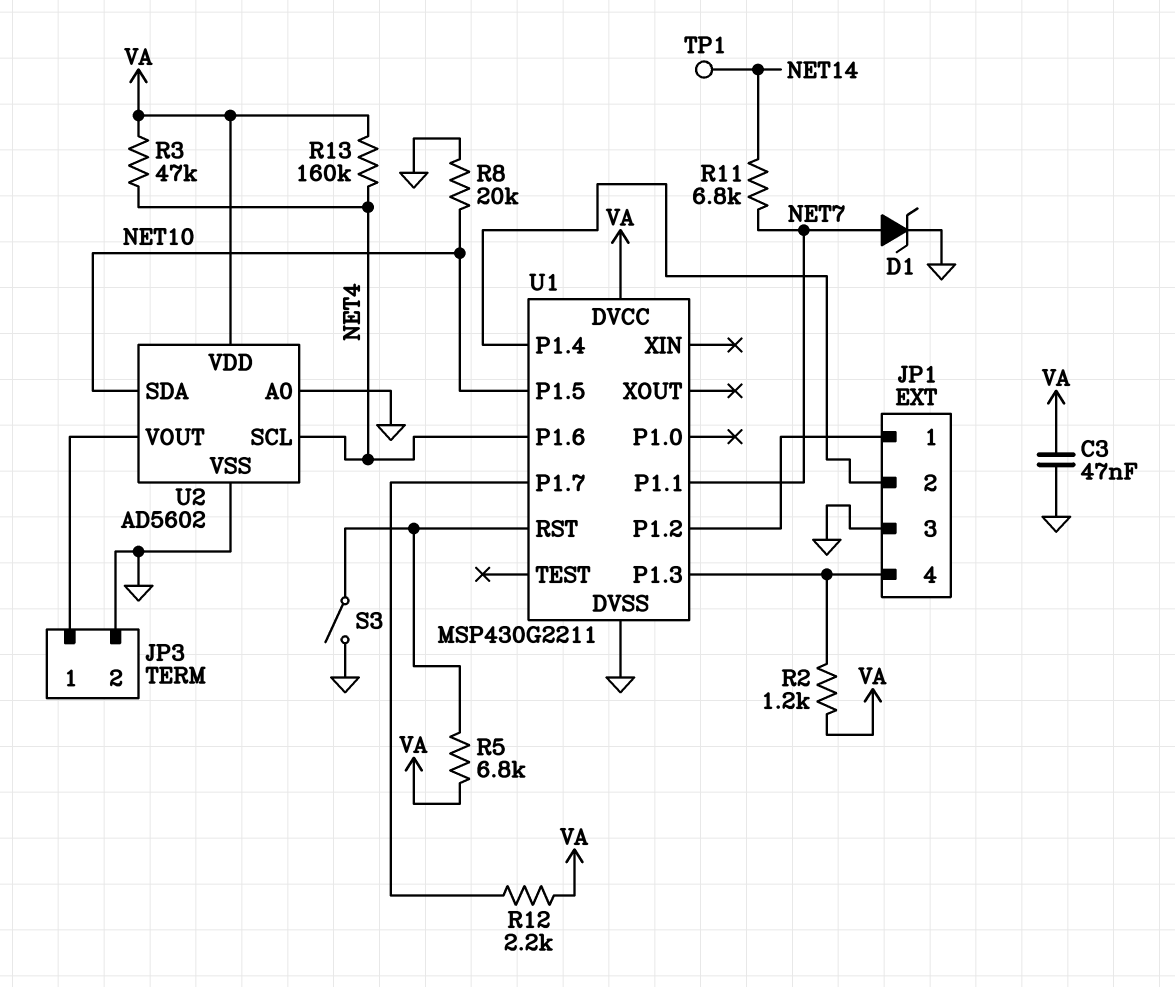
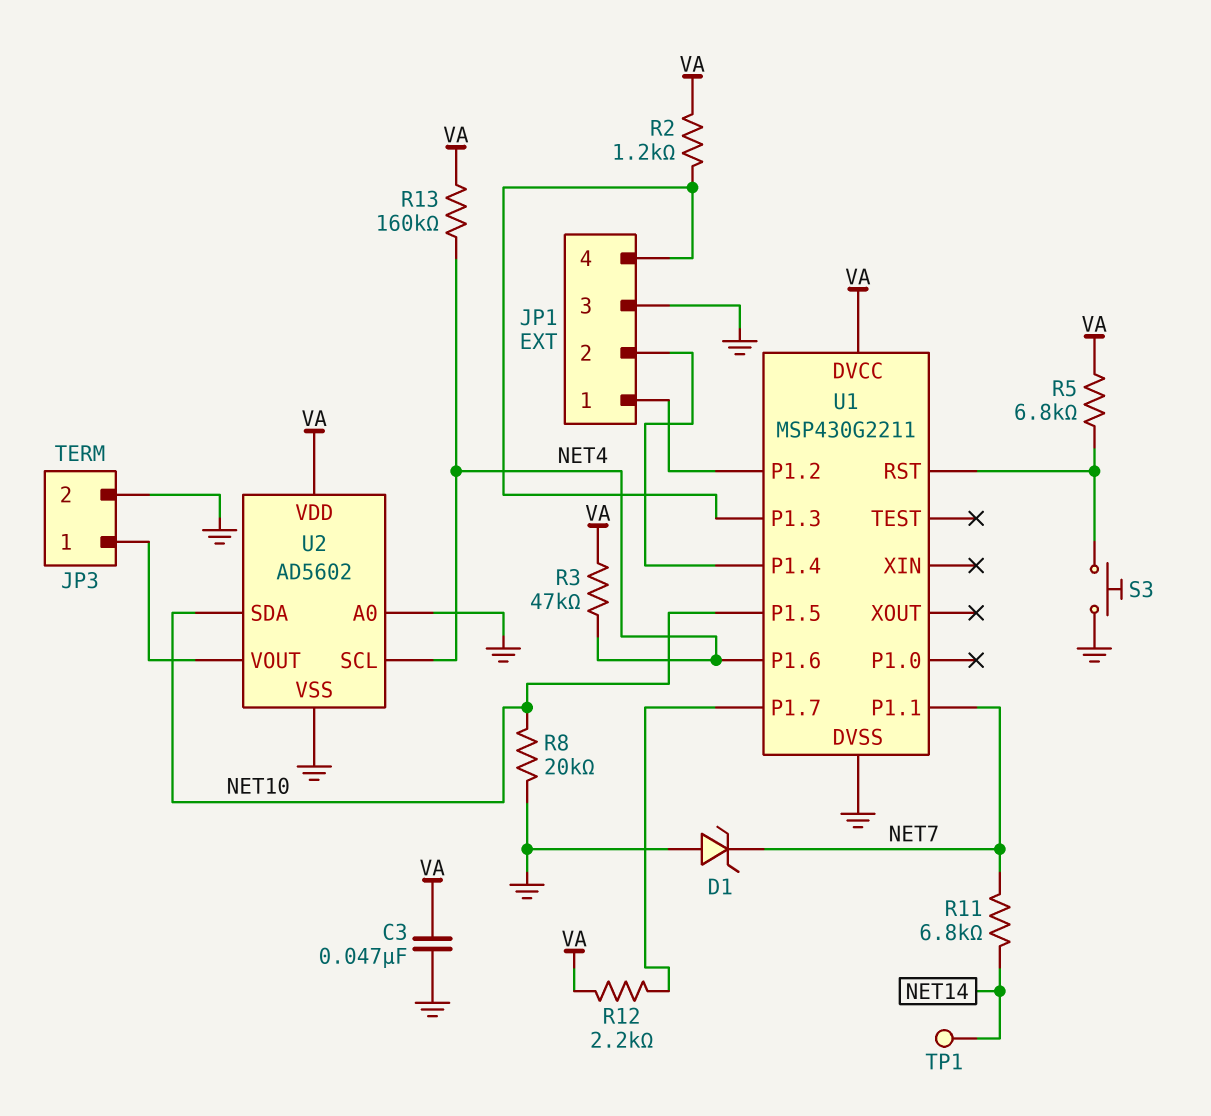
D1: zener (A NET7, K GND) -> zener (A GND, K NET7)
S3: switch (GND, U1/RST) -> button (GND, U1/RST)

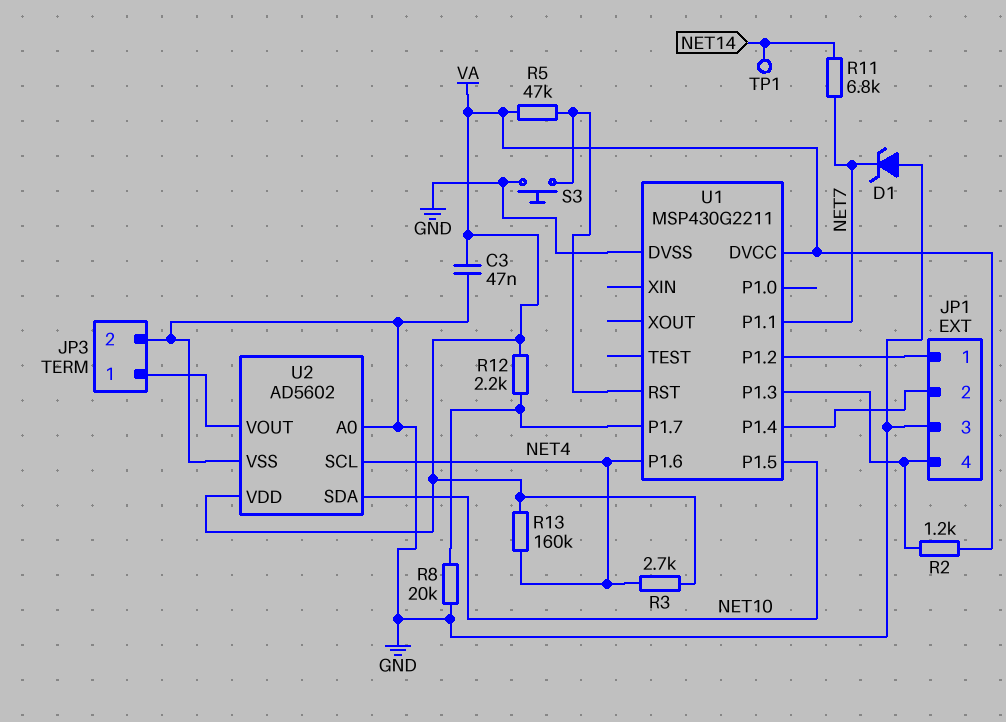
R3: 47k (NET4, VA) -> 2.7k (NET4, VA)
R5: 6.8k (U1/RST, VA) -> 47k (U1/RST, VA)
R8: 20k (GND, NET10) -> 20k (GND, U1/P1.7)

